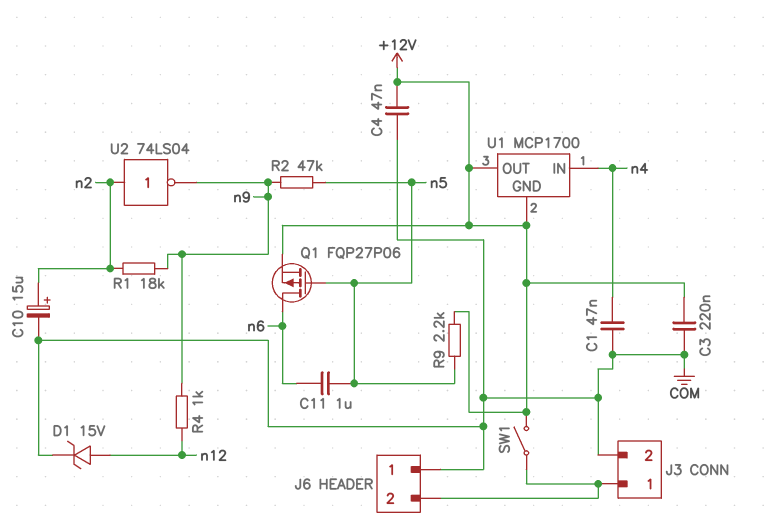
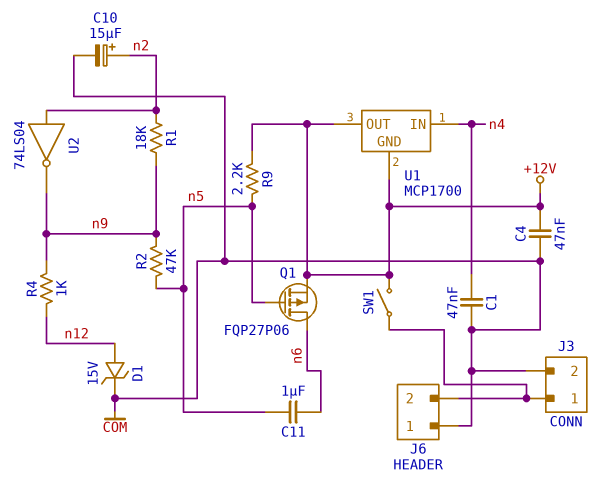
C3: 220nF (+12V, COM) -> none

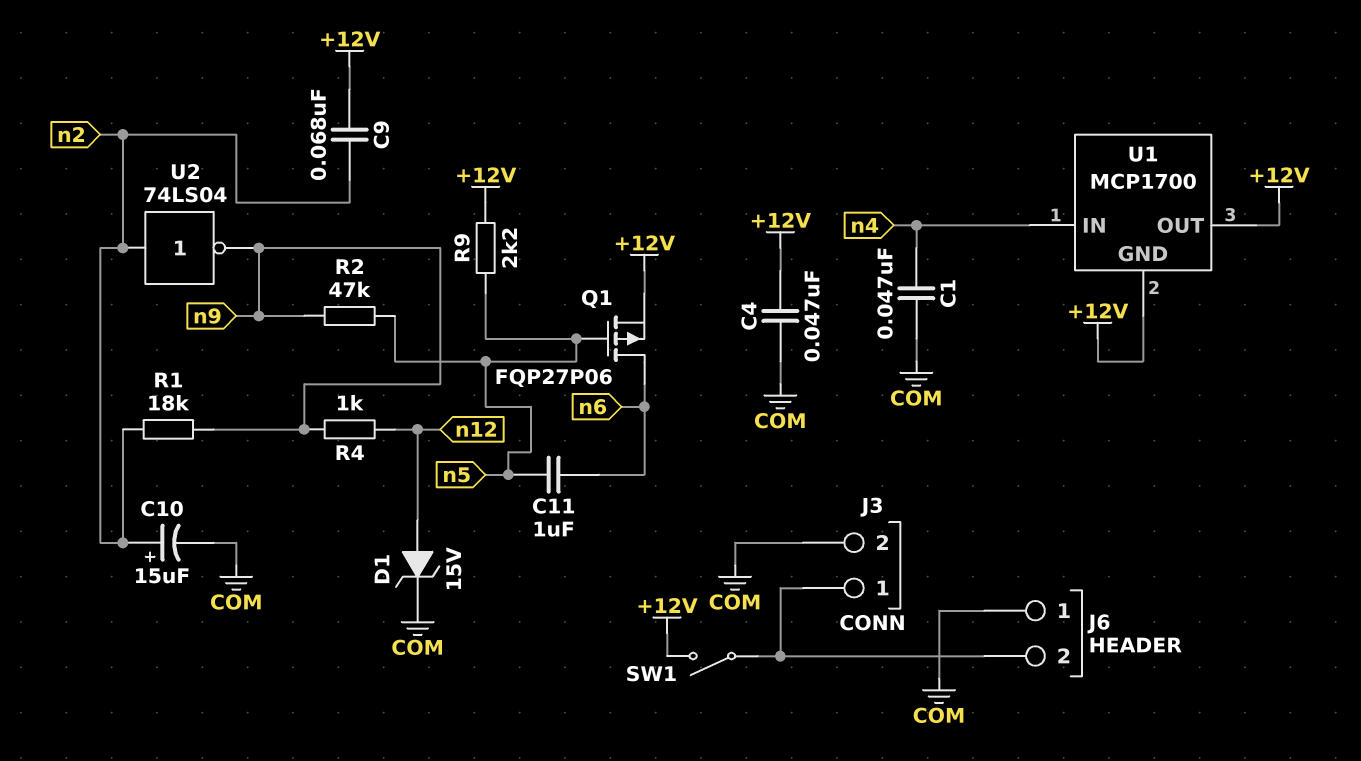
C9: none -> 68nF (+12V, n2)

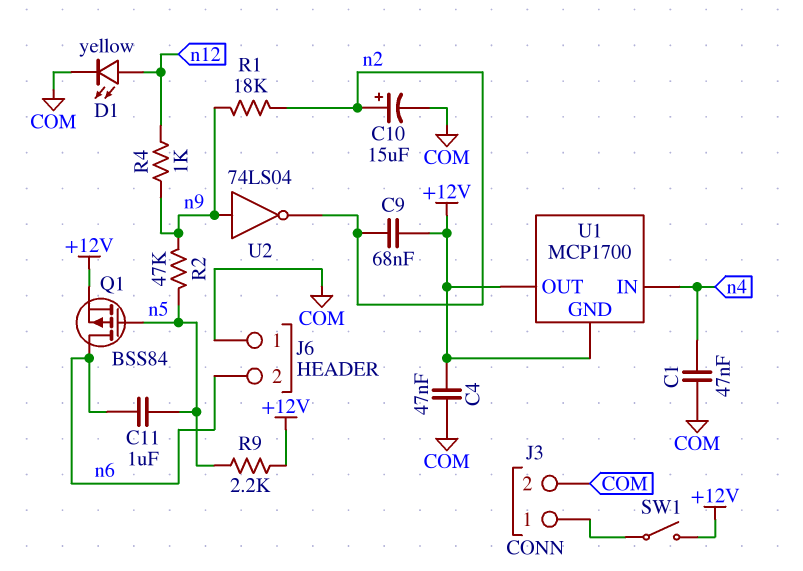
D1: zener 15V (A n12, K COM) -> LED yellow (A n12, K COM)
J6 pin 2: J3/1 -> n6
Q1: PMOS FQP27P06 (G n5, D n6, S +12V) -> PMOS BSS84 (G n5, D n6, S +12V)
U2: NOT 74LS04 (in n2, out n9) -> NOT 74LS04 (in n9, out n2)

